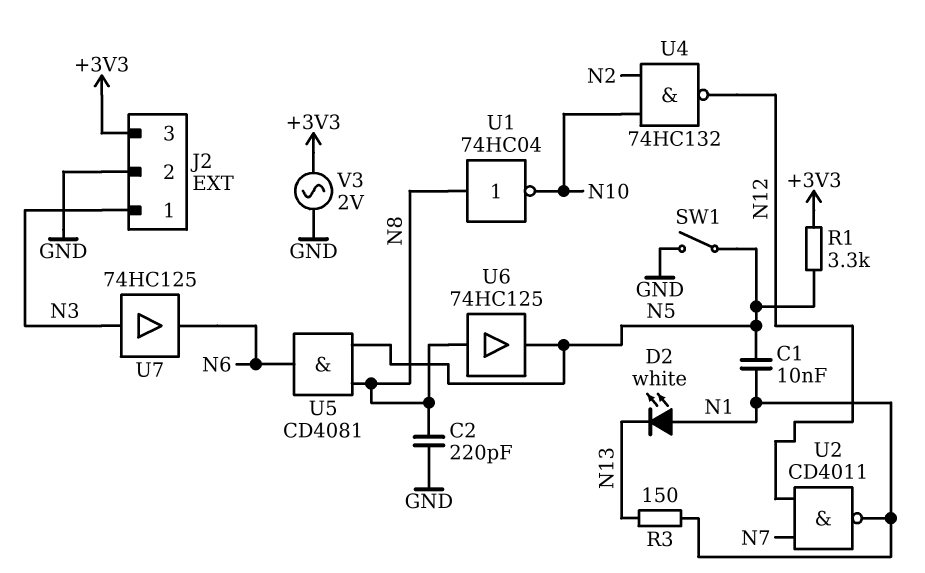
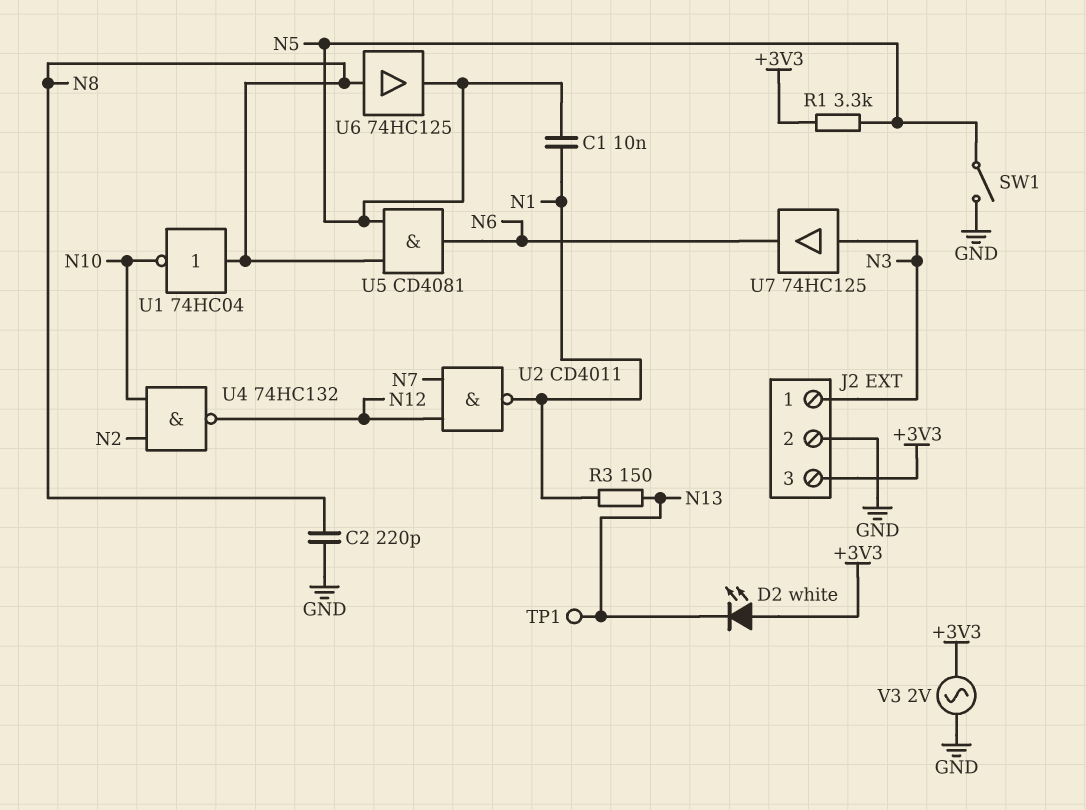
D2: LED white (A N1, K N13) -> LED white (A +3V3, K N13)
TP1: none -> test point (N13)

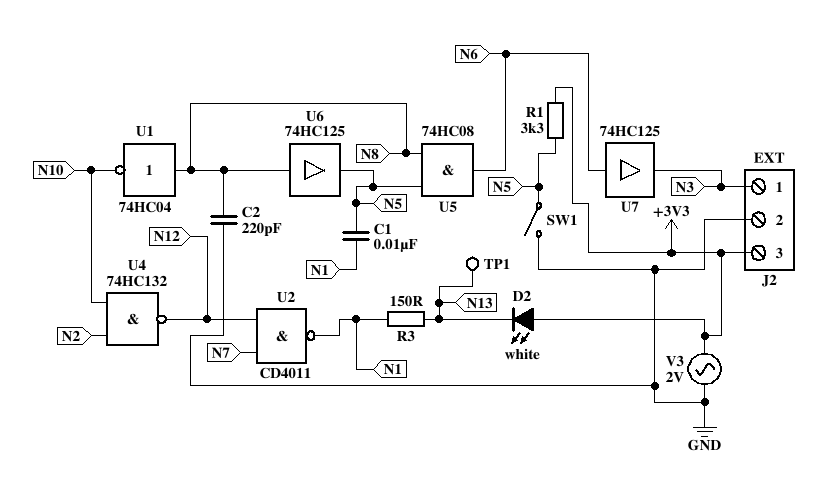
U5: AND CD4081 (in N5, in N8, out N6) -> AND 74HC08 (in N5, in N8, out N6)
U7: buffer 74HC125 (in N3, out N6) -> buffer 74HC125 (in N6, out N3)

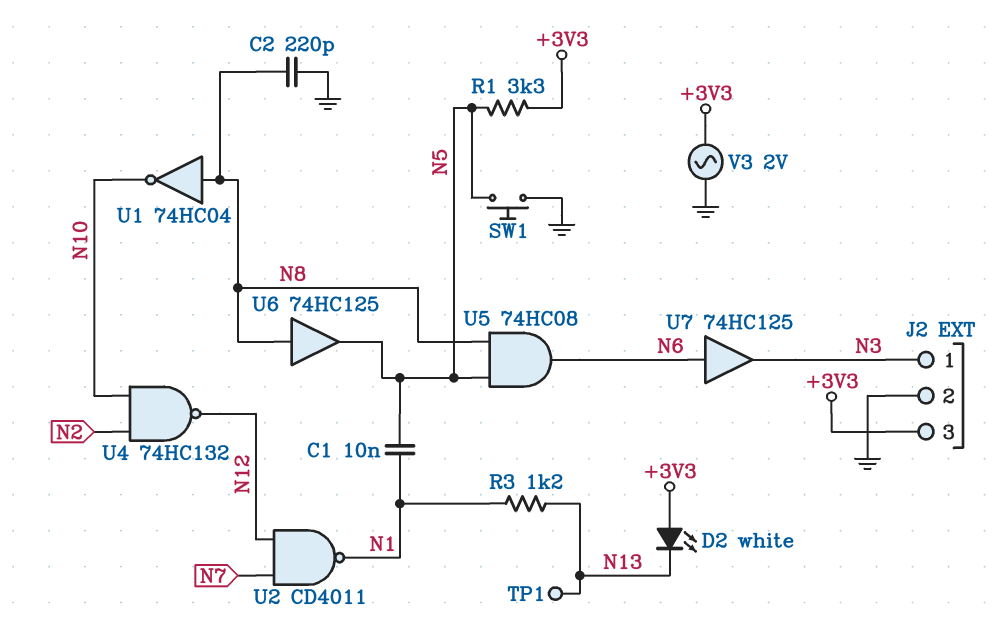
R3: 150 (N1, N13) -> 1.2k (N1, N13)
SW1: switch (GND, N5) -> button (GND, N5)

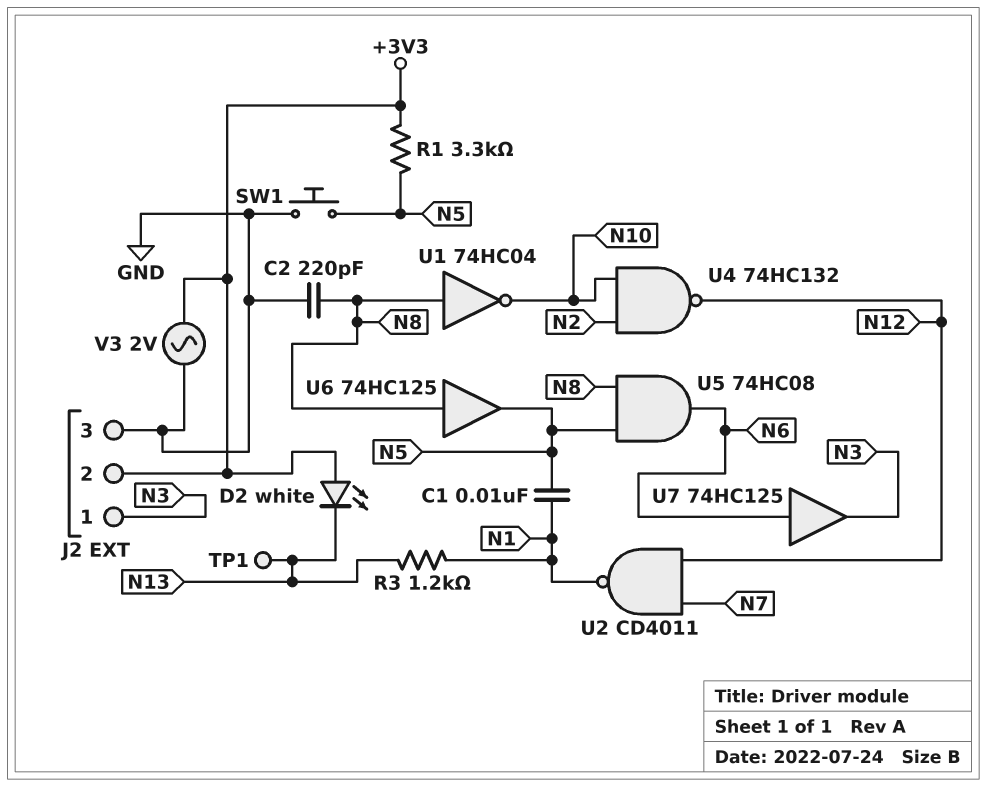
J2 pin 2: GND -> +3V3
J2 pin 3: +3V3 -> GND

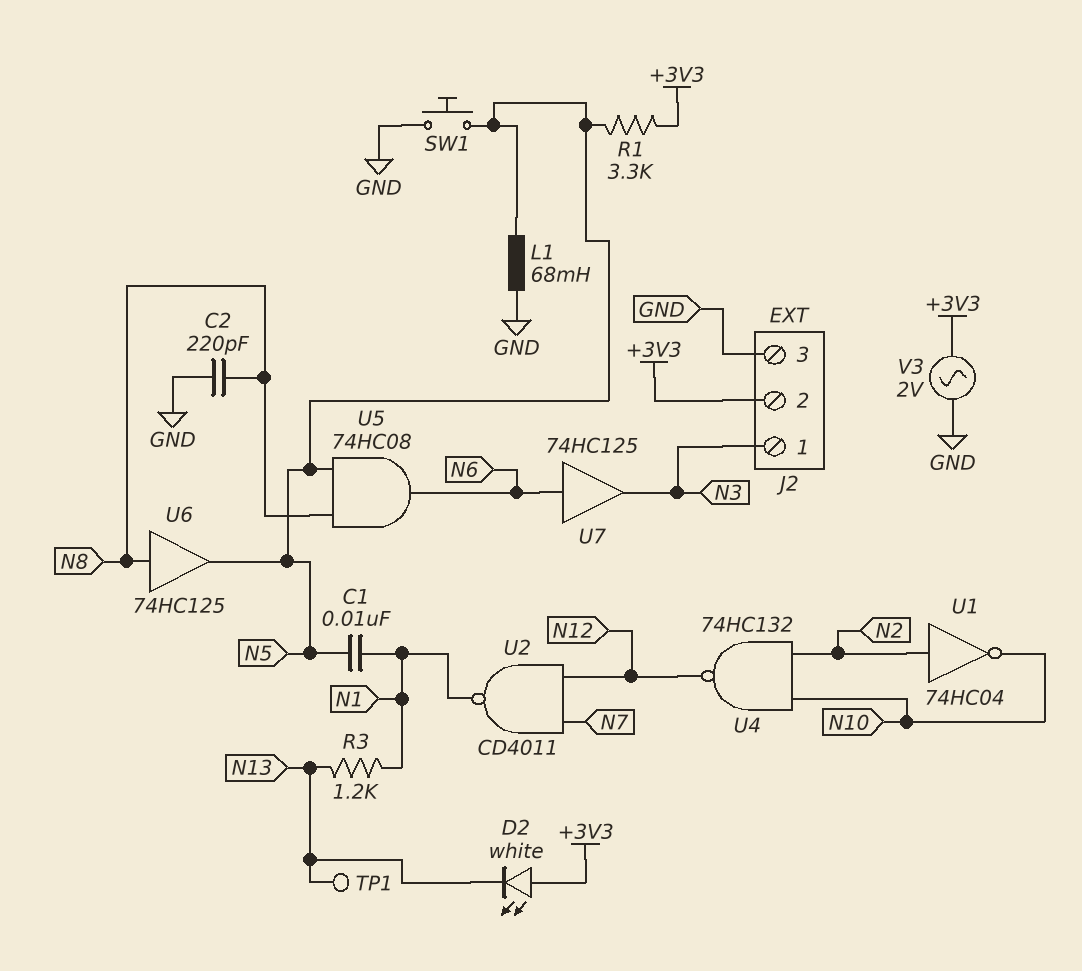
L1: none -> 68mH (GND, N5)
U1: NOT 74HC04 (in N8, out N10) -> NOT 74HC04 (in N2, out N10)

